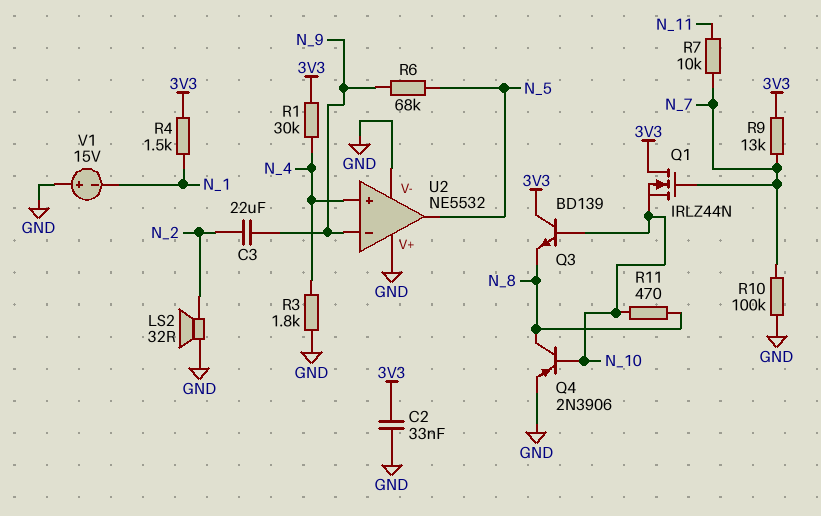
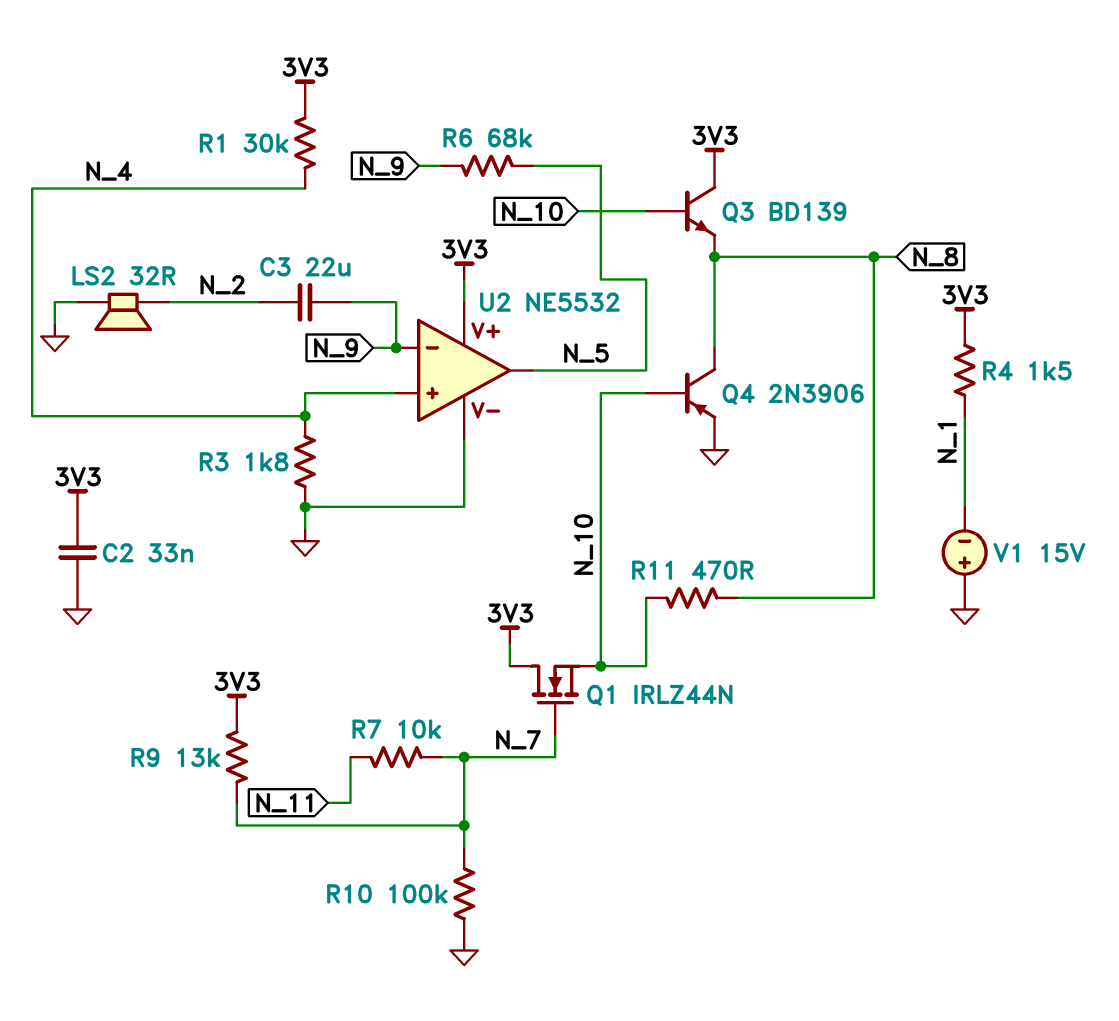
U2 pin V+: GND -> 3V3

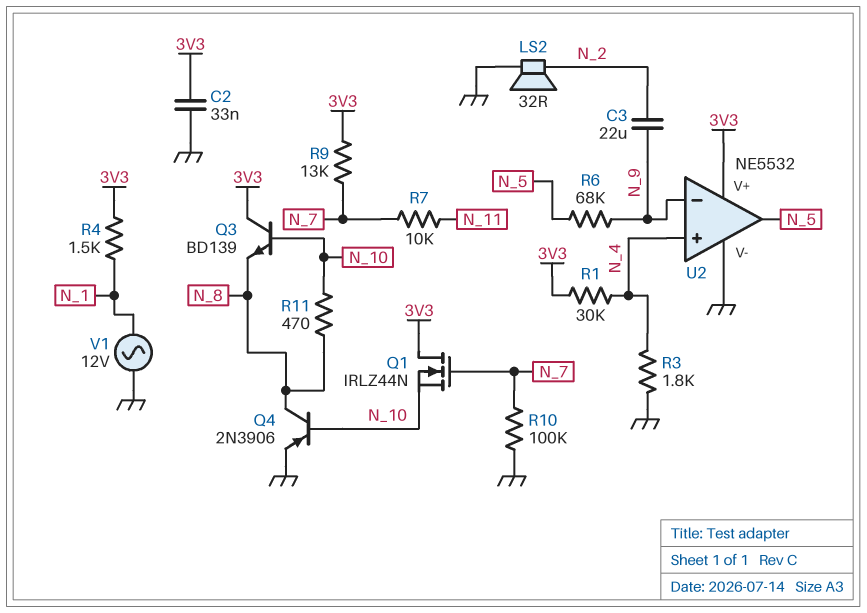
V1: 15V (plus GND, minus N_1) -> AC 12V (GND, N_1)

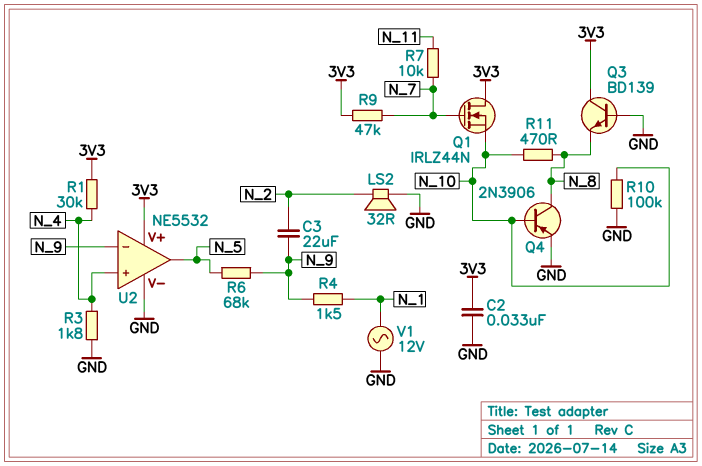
Q3: NPN BD139 (B N_10, C 3V3, E N_8) -> NPN BD139 (B GND, C 3V3, E N_8)
R4: 1.5k (3V3, N_1) -> 1.5k (N_1, N_9)
R9: 13k (3V3, N_7) -> 47k (3V3, N_7)
R10: 100k (GND, N_7) -> 100k (GND, N_10)

